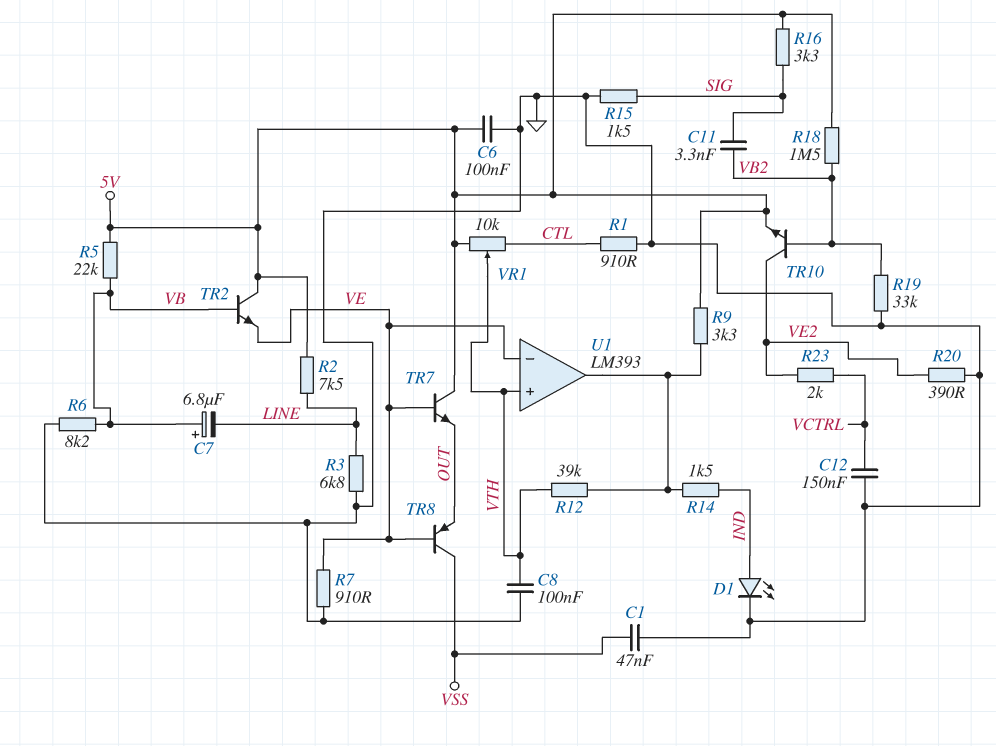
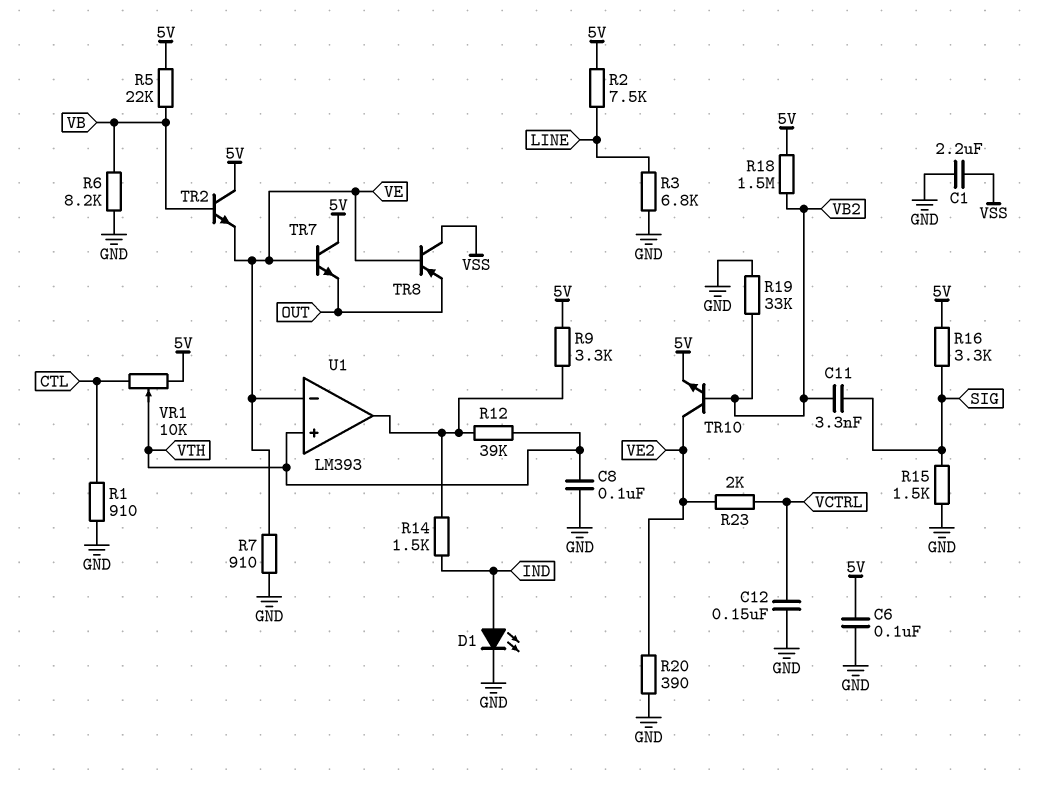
C1: 47nF (GND, VSS) -> 2.2uF (GND, VSS)
C7: 6.8uF (plus VB, minus LINE) -> none

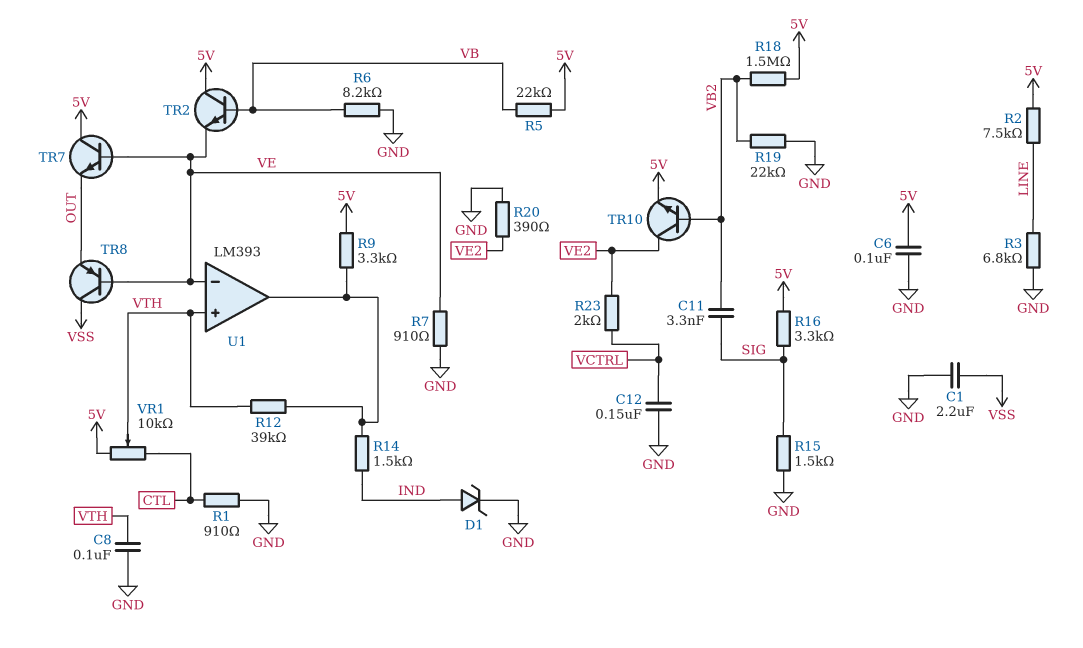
D1: LED (A IND, K GND) -> zener (A IND, K GND)
R19: 33k (GND, VB2) -> 22k (GND, VB2)

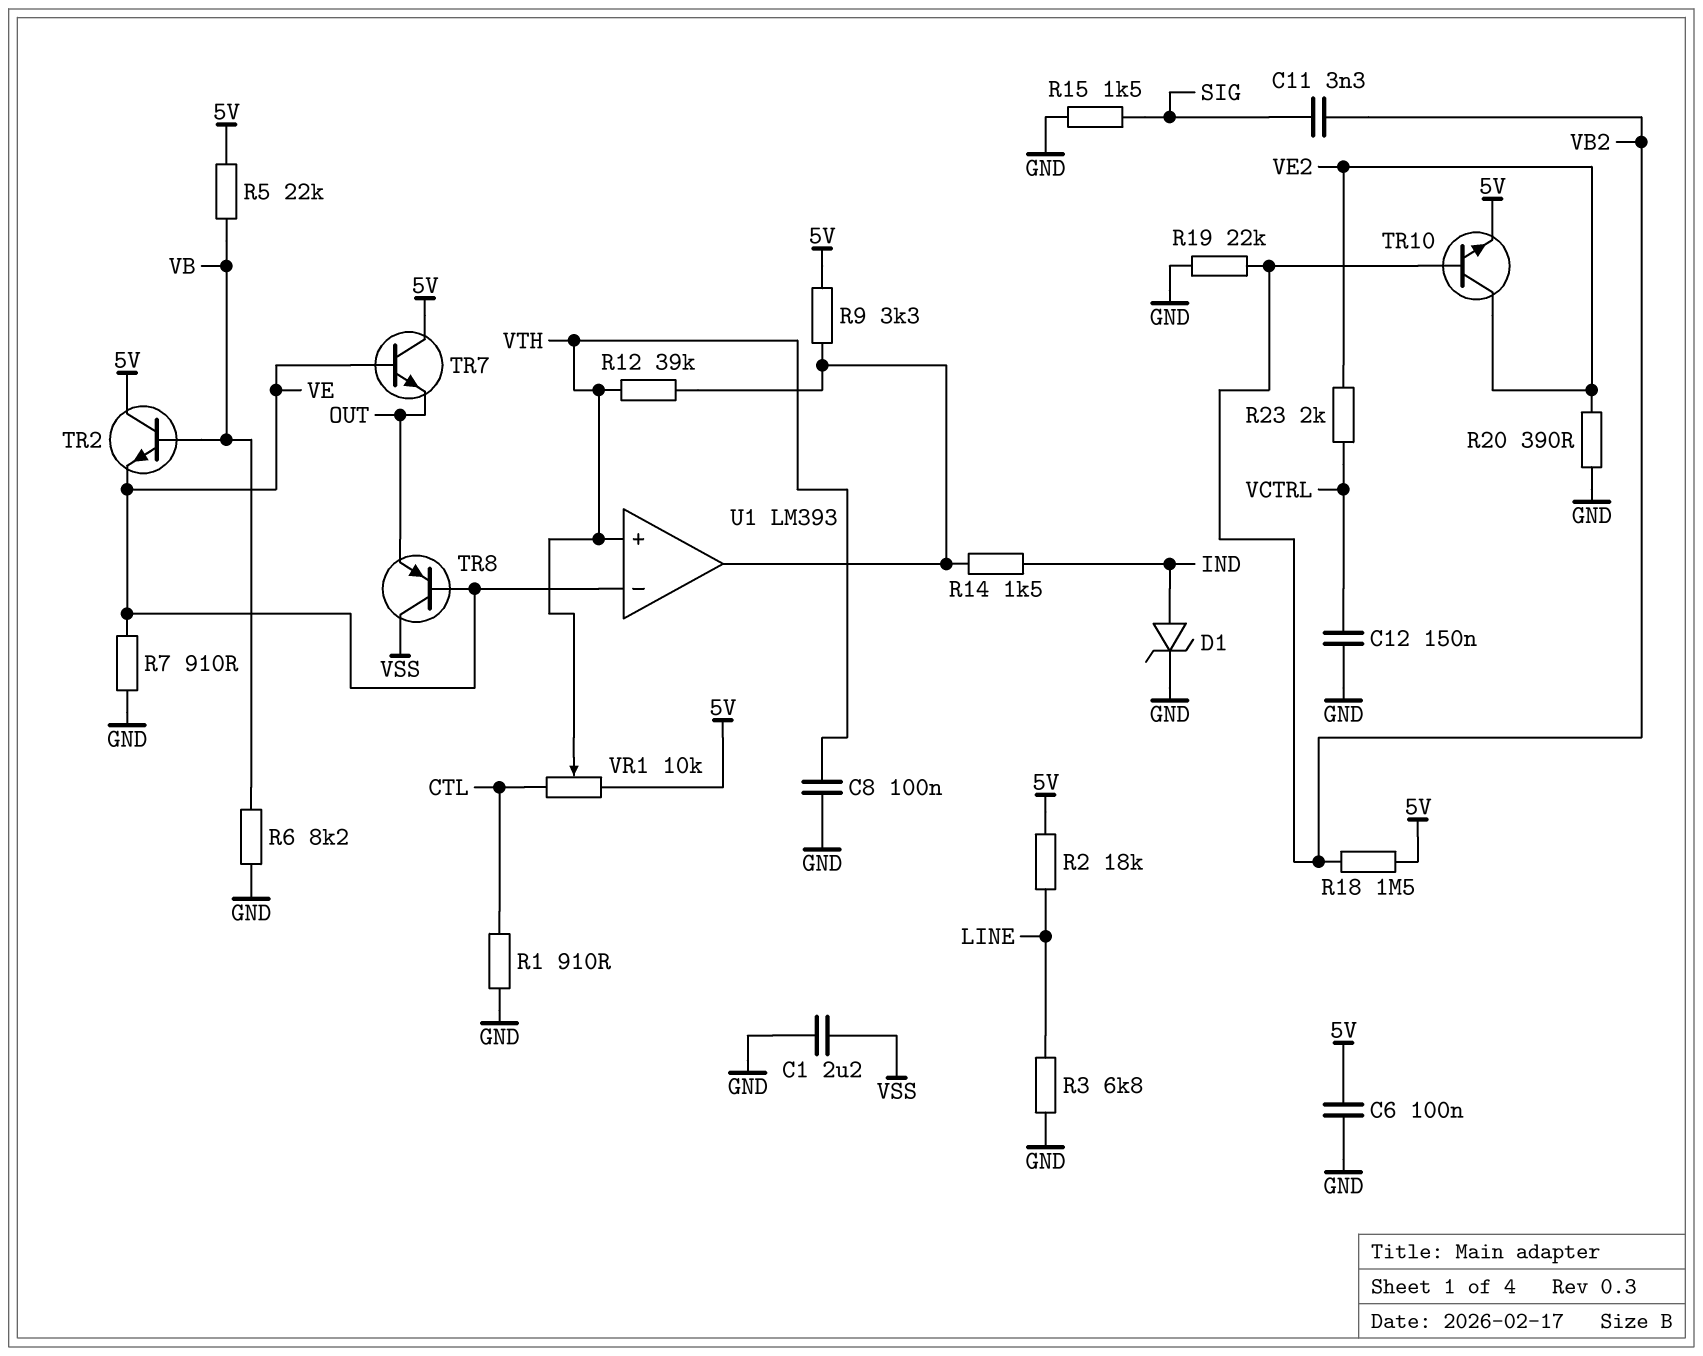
R2: 7.5k (5V, LINE) -> 18k (5V, LINE)
R16: 3.3k (5V, SIG) -> none

